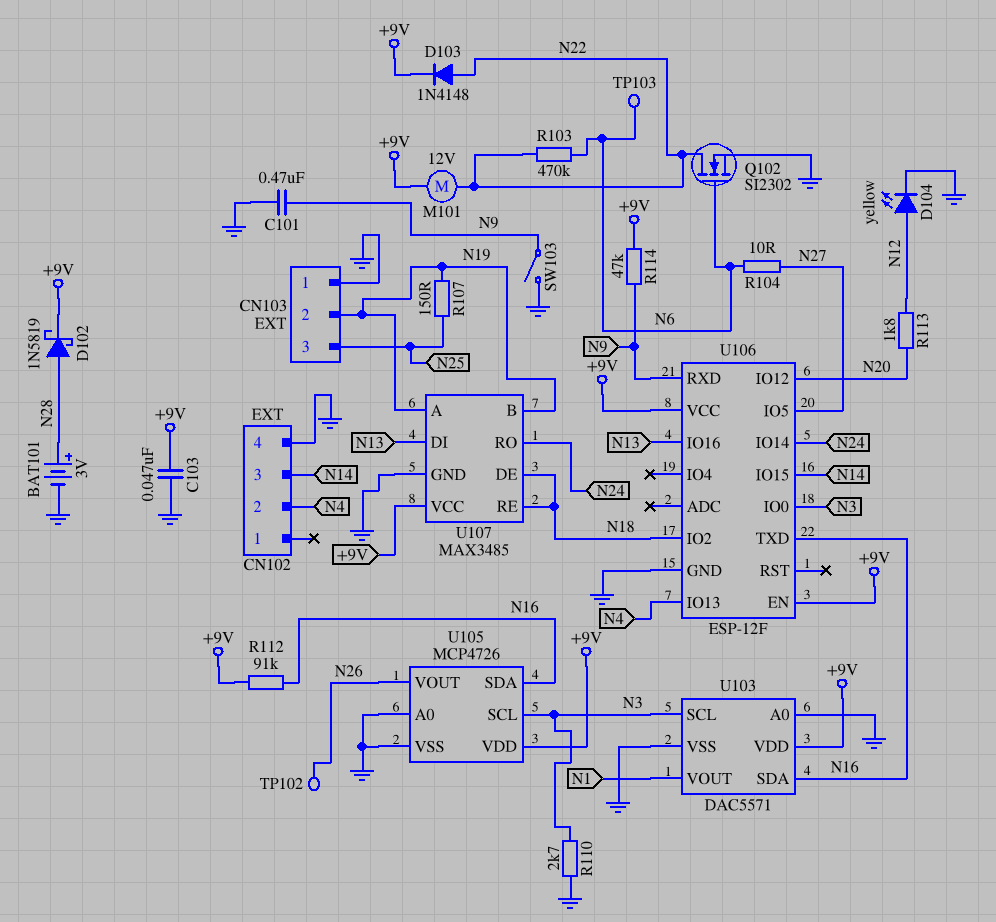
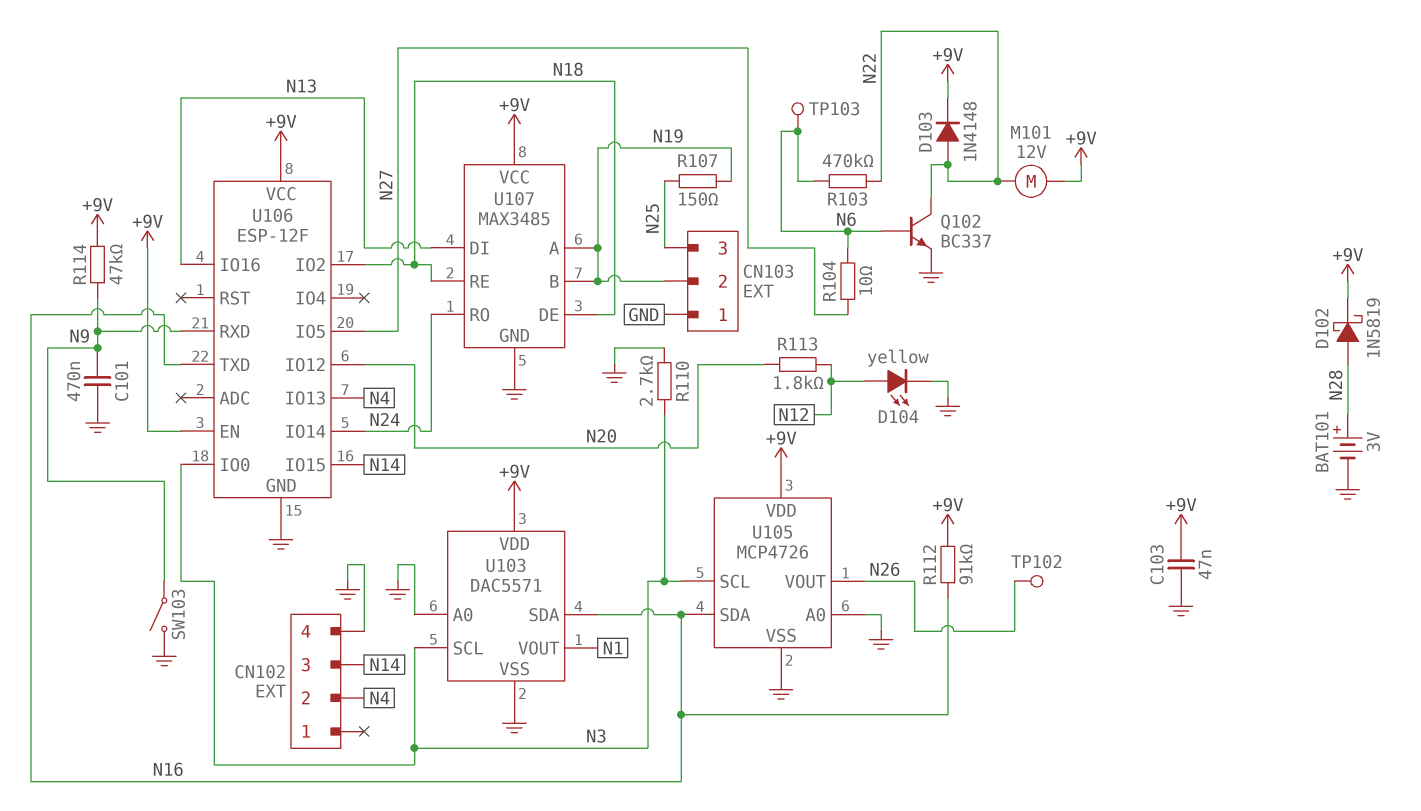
Q102: NMOS SI2302 (G N6, D N22, S GND) -> NPN BC337 (B N6, C N22, E GND)

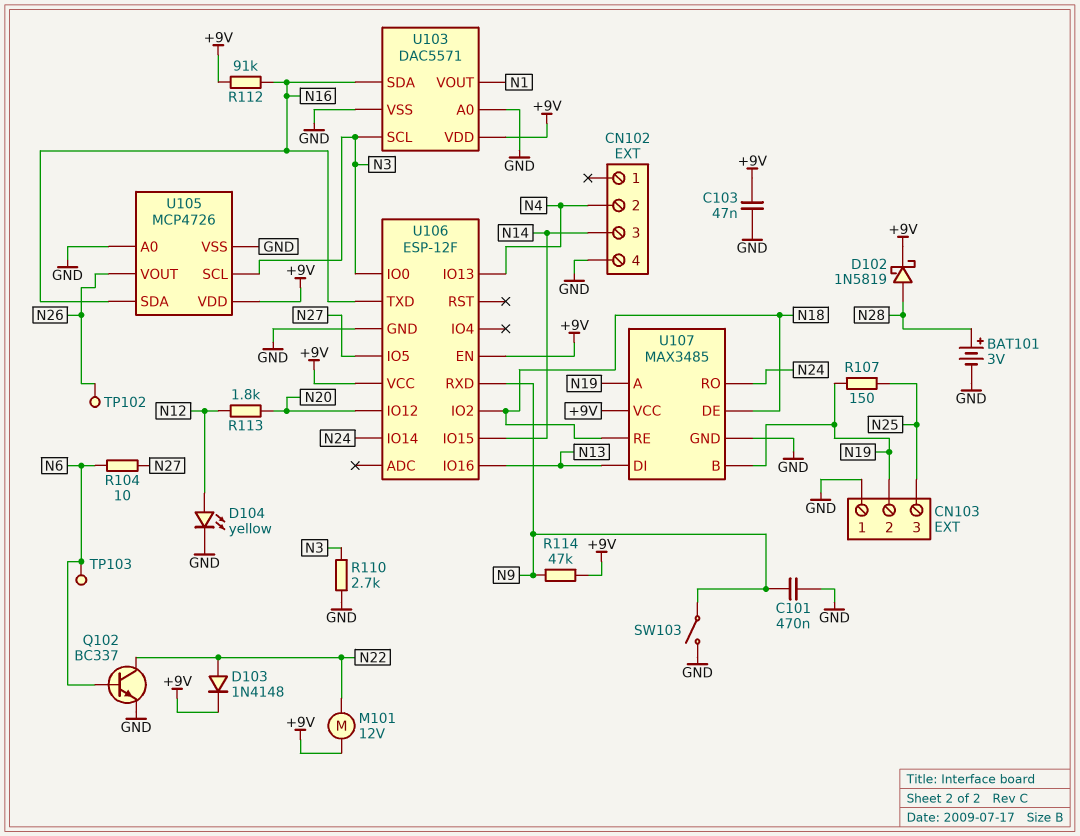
R103: 470k (N6, N22) -> none

